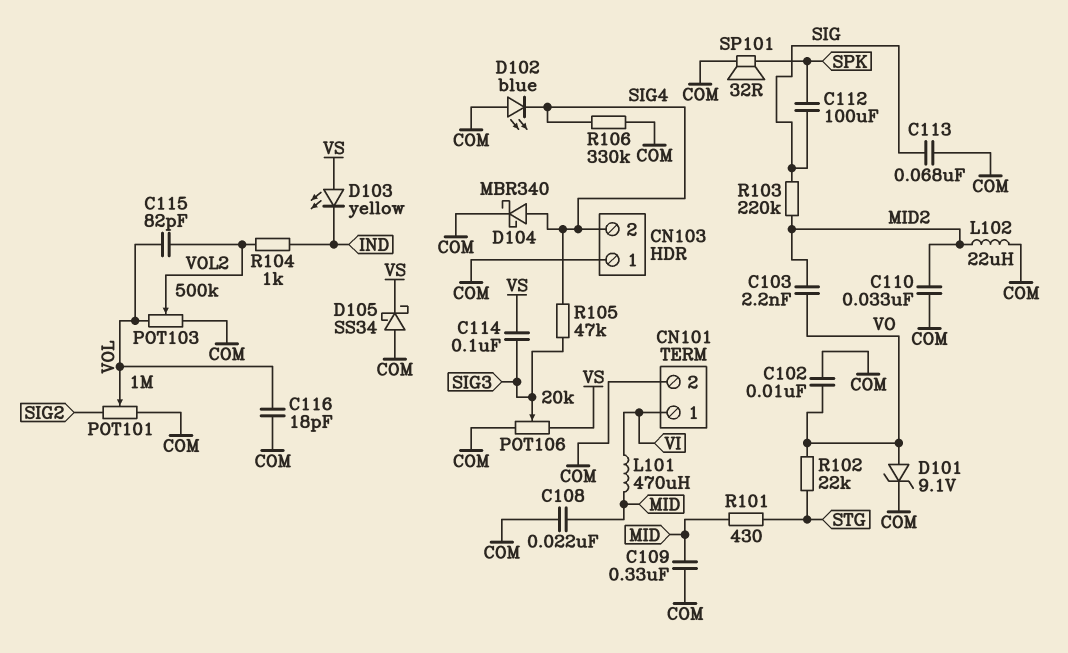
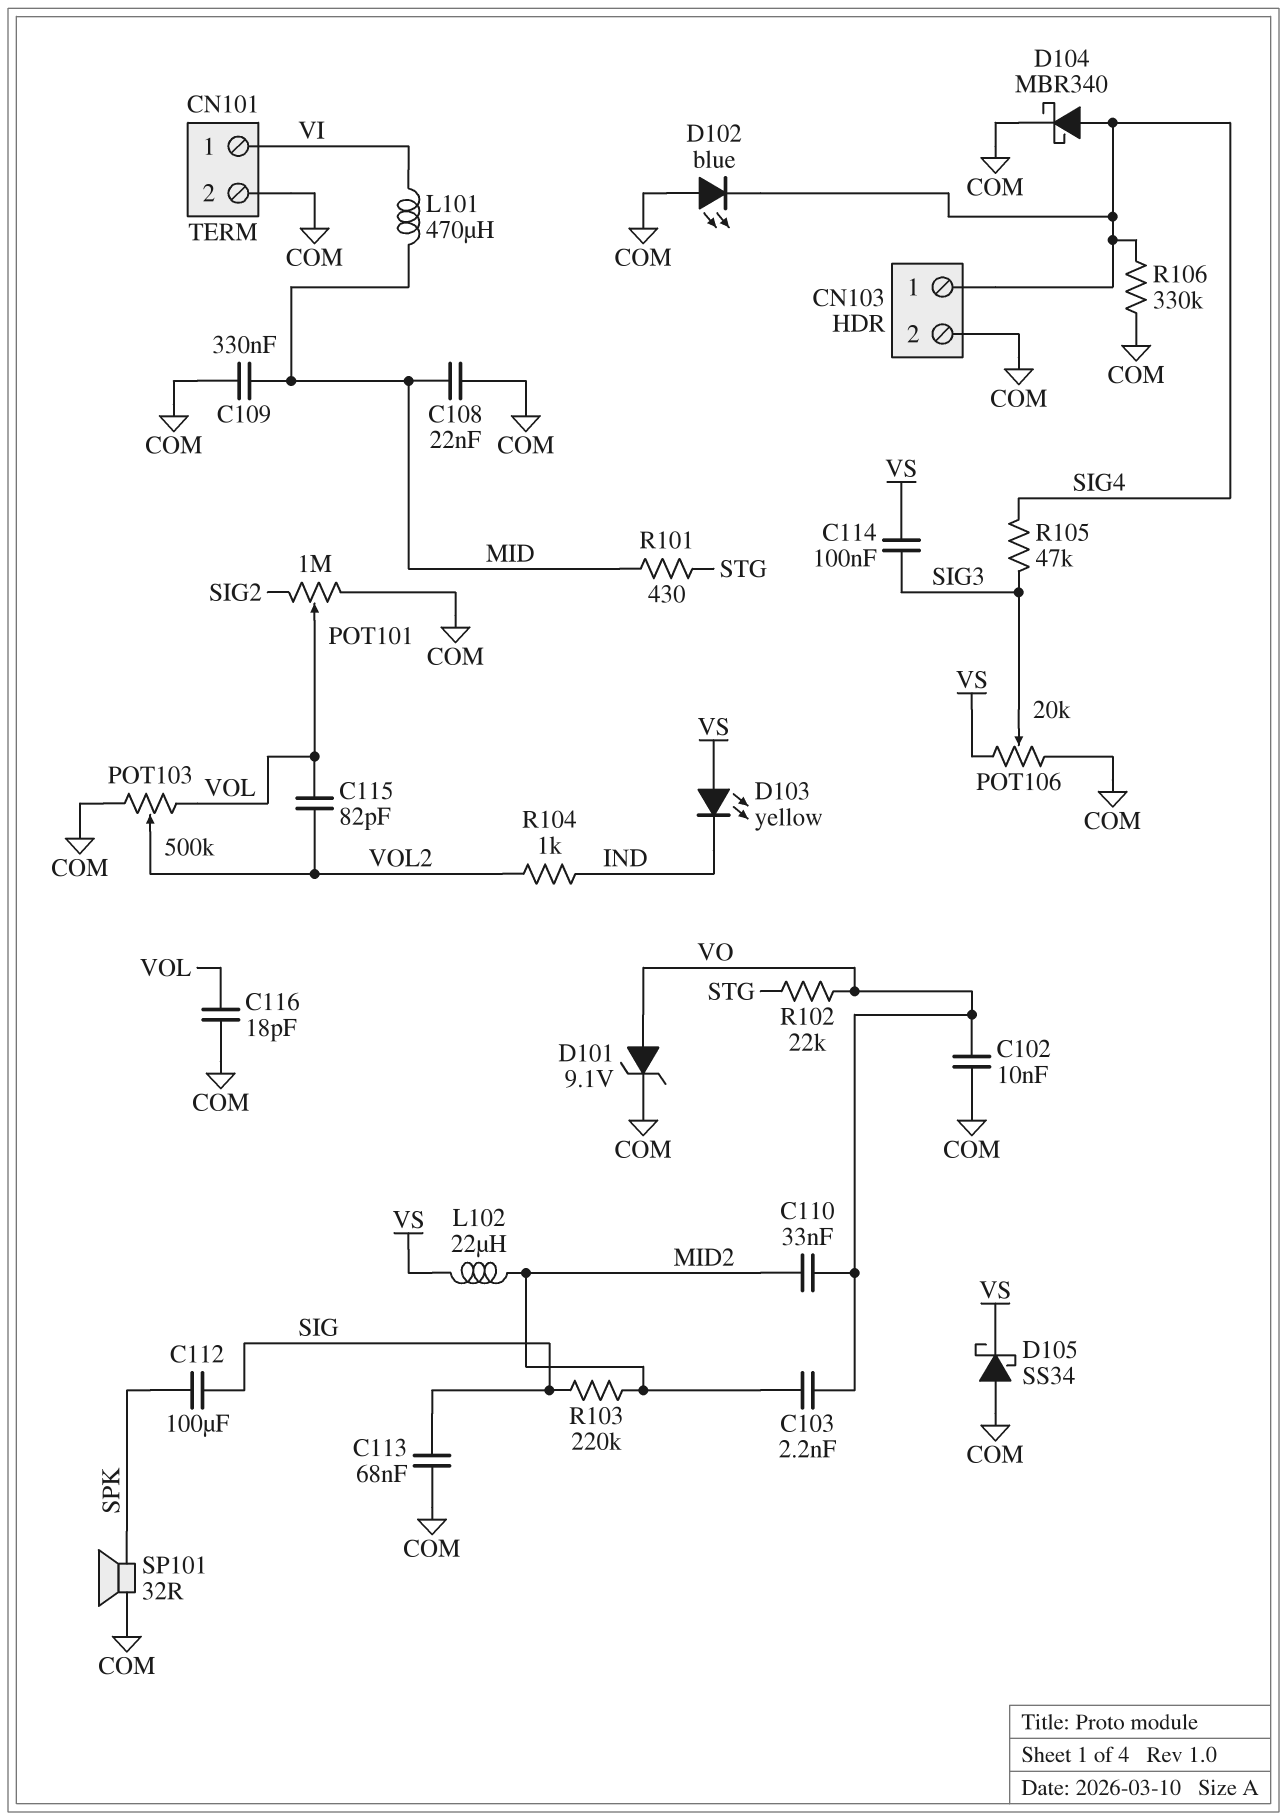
C110: 33nF (COM, MID2) -> 33nF (MID2, VO)
CN103 pin 1: COM -> SIG4
CN103 pin 2: SIG4 -> COM
L102: 22uH (COM, MID2) -> 22uH (MID2, VS)

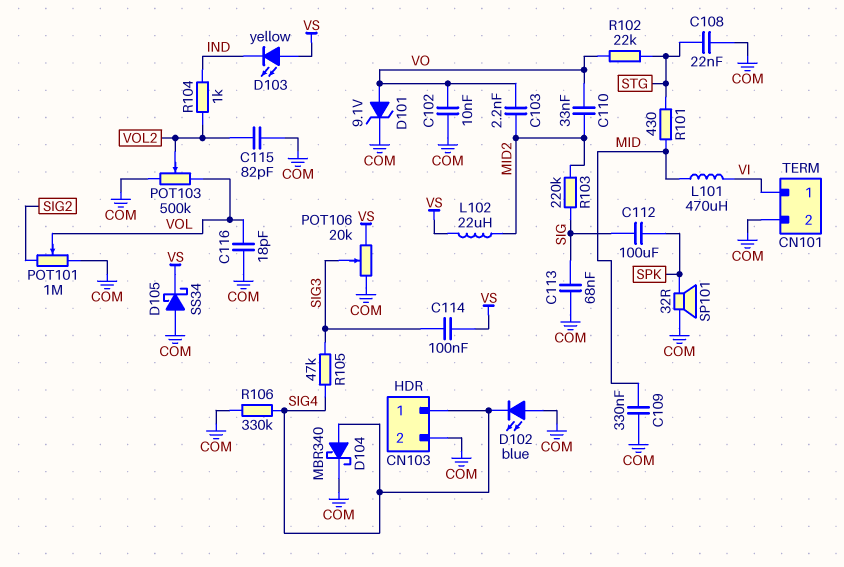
C108: 22nF (COM, MID) -> 22nF (COM, STG)
C115: 82pF (VOL, VOL2) -> 82pF (COM, VOL2)

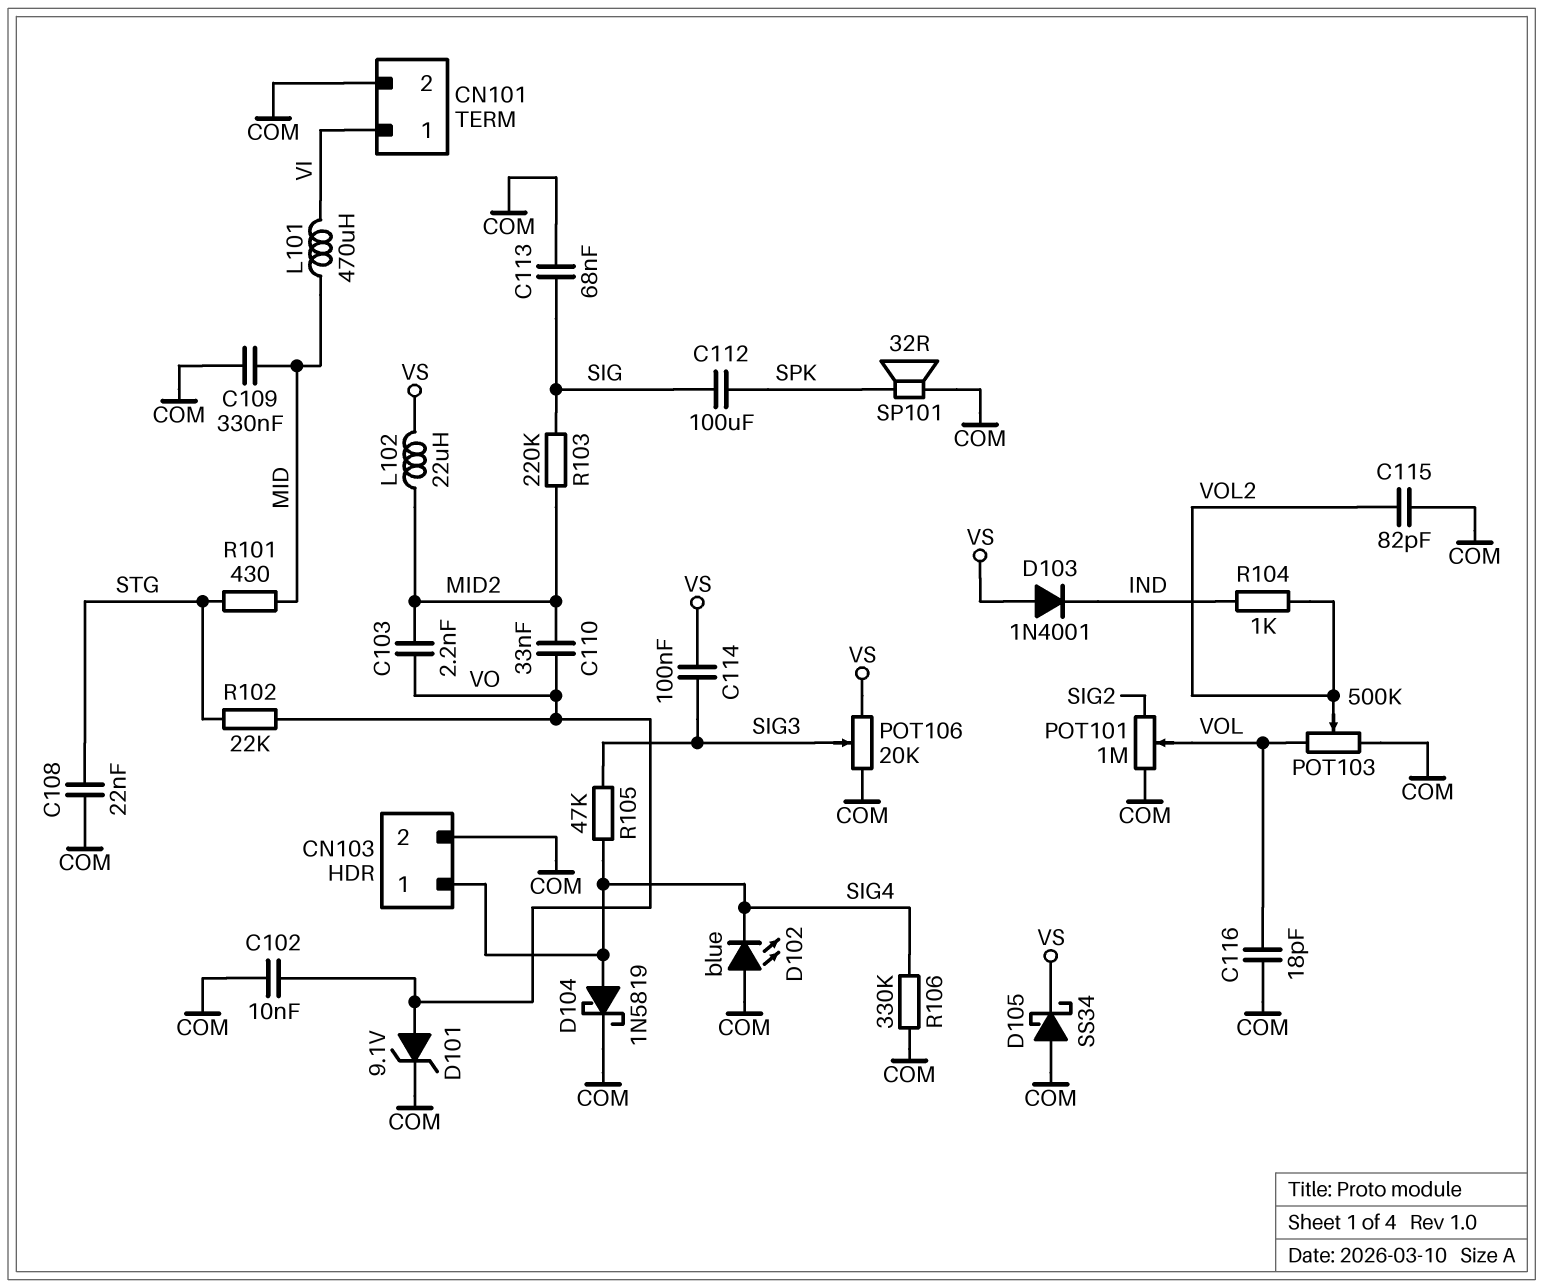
D103: LED yellow (A VS, K IND) -> diode 1N4001 (A VS, K IND)
D104: schottky MBR340 (A SIG4, K COM) -> schottky 1N5819 (A SIG4, K COM)

